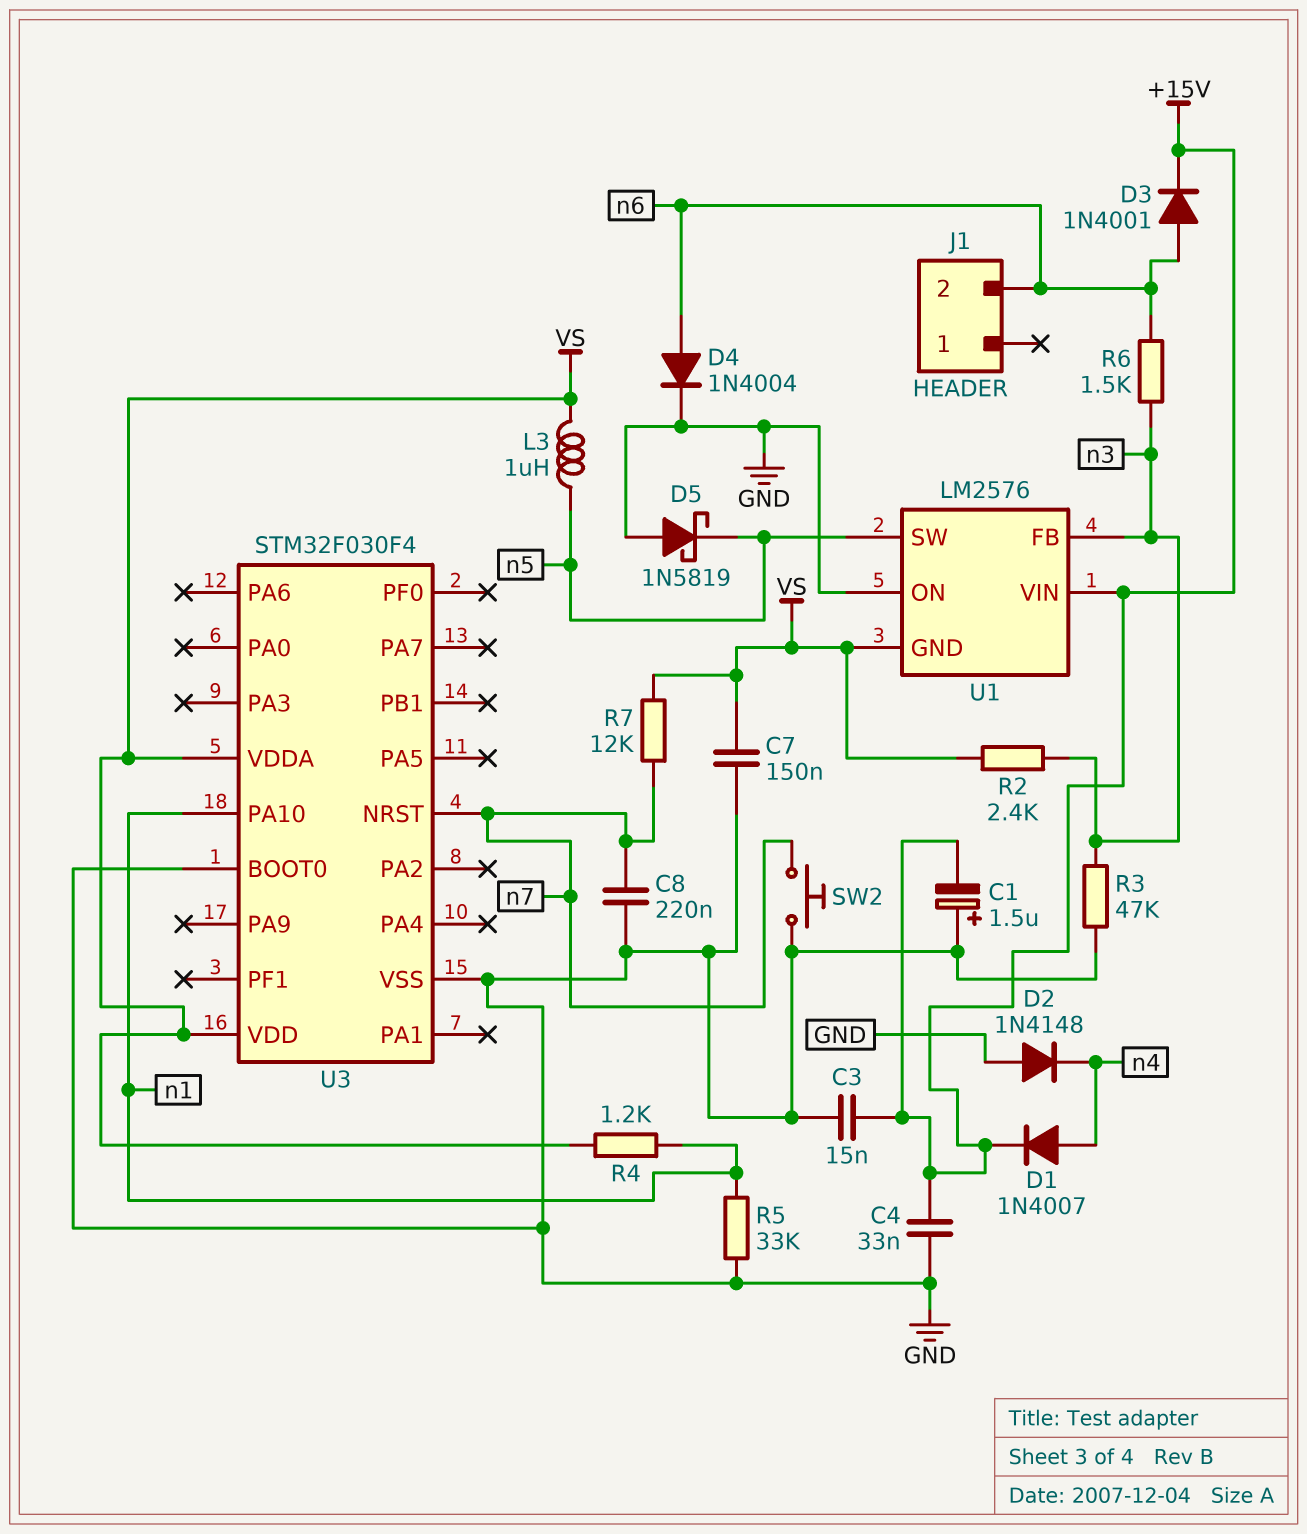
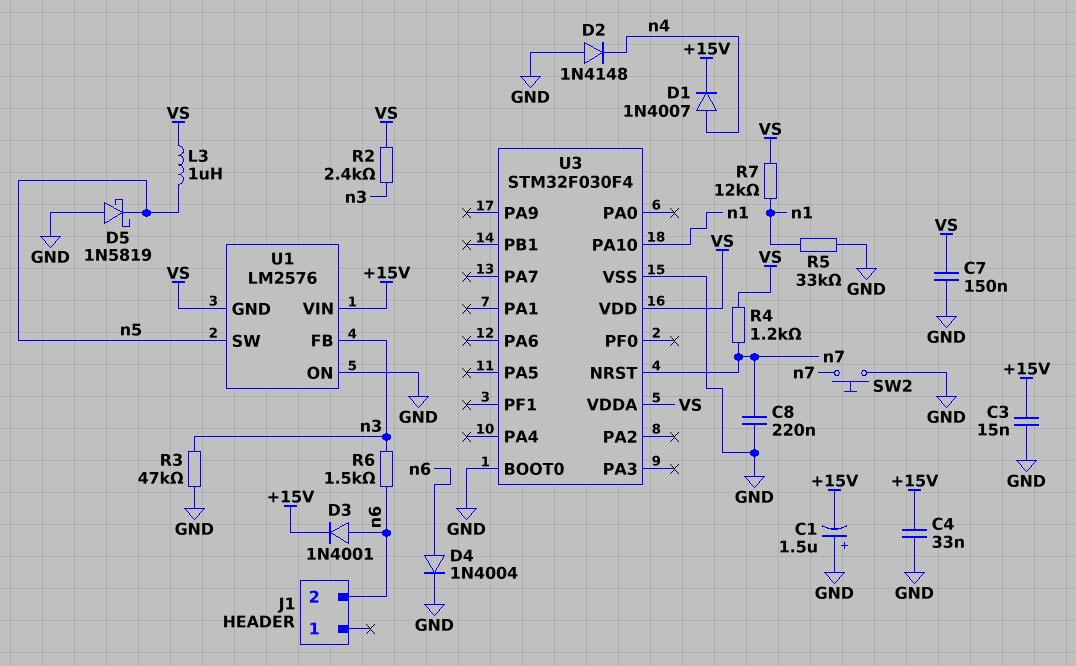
R4: 1.2k (VS, n1) -> 1.2k (VS, n7)
R7: 12k (VS, n7) -> 12k (VS, n1)

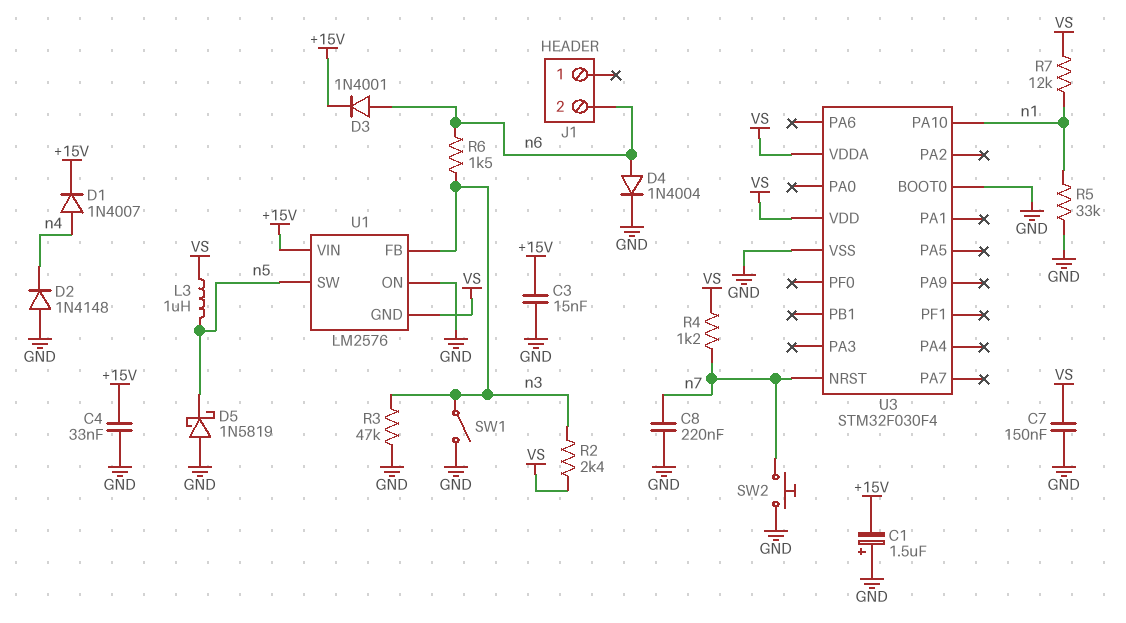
SW1: none -> switch (GND, n3)

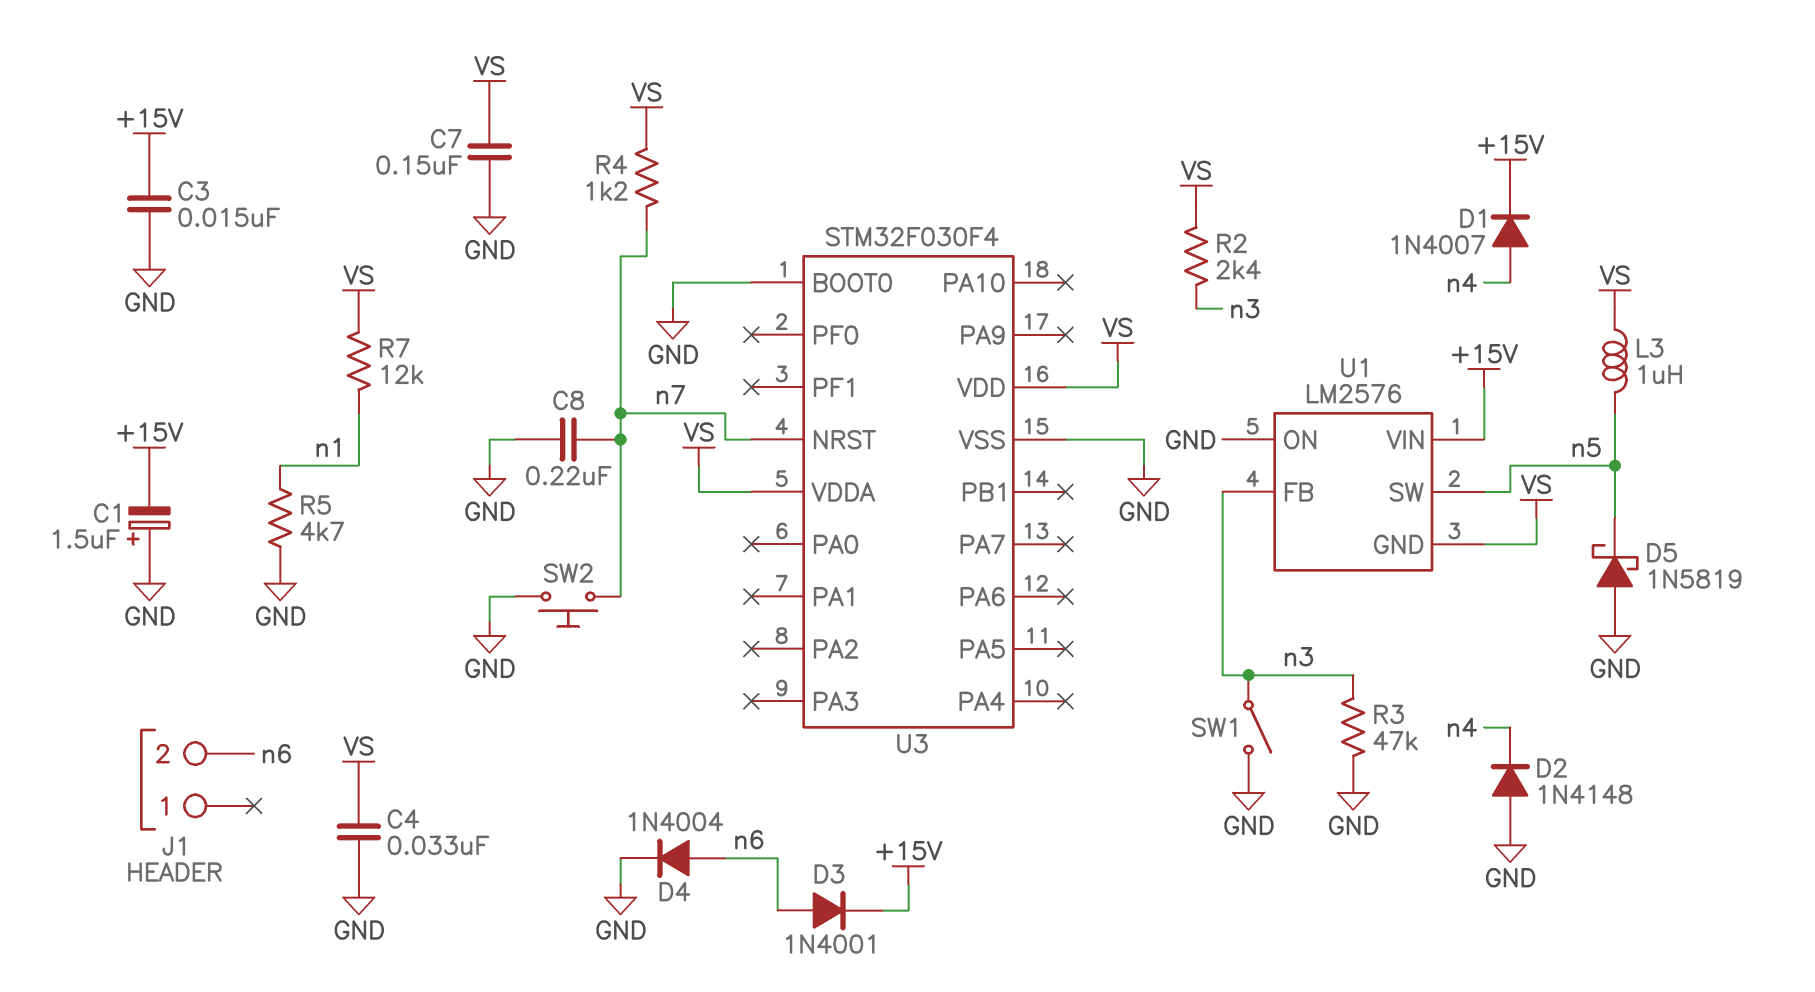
C4: 33nF (+15V, GND) -> 33nF (GND, VS)
R5: 33k (GND, n1) -> 4.7k (GND, n1)
R6: 1.5k (n3, n6) -> none
U3 pin PA10: n1 -> none

